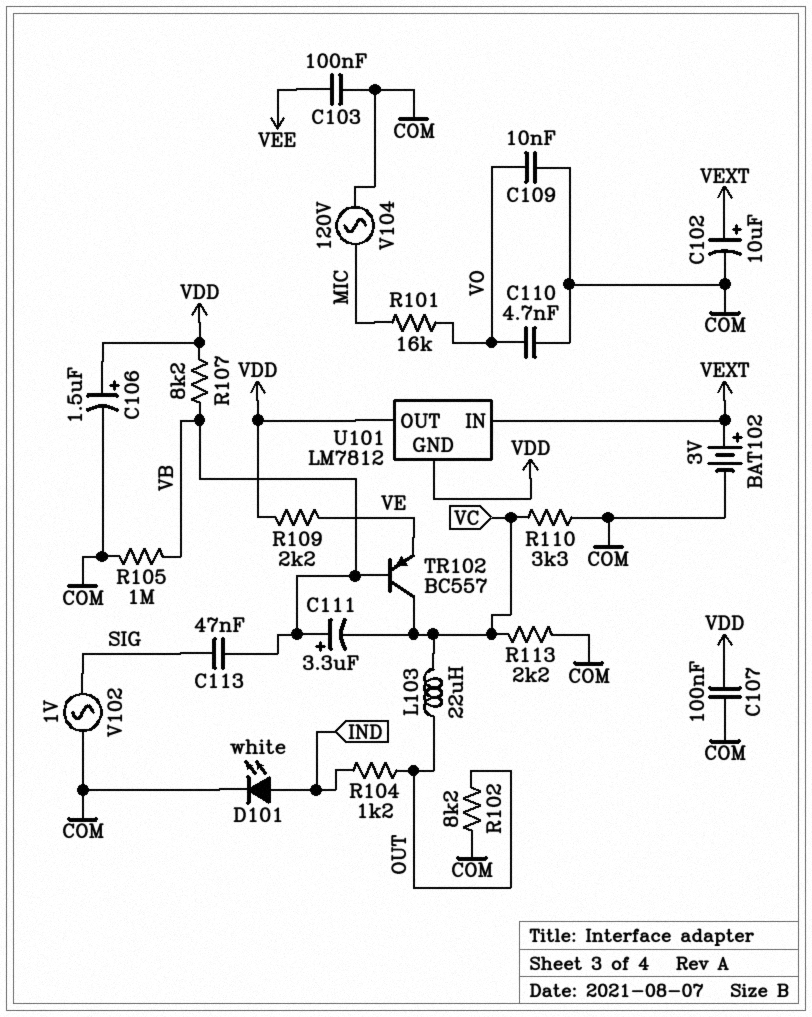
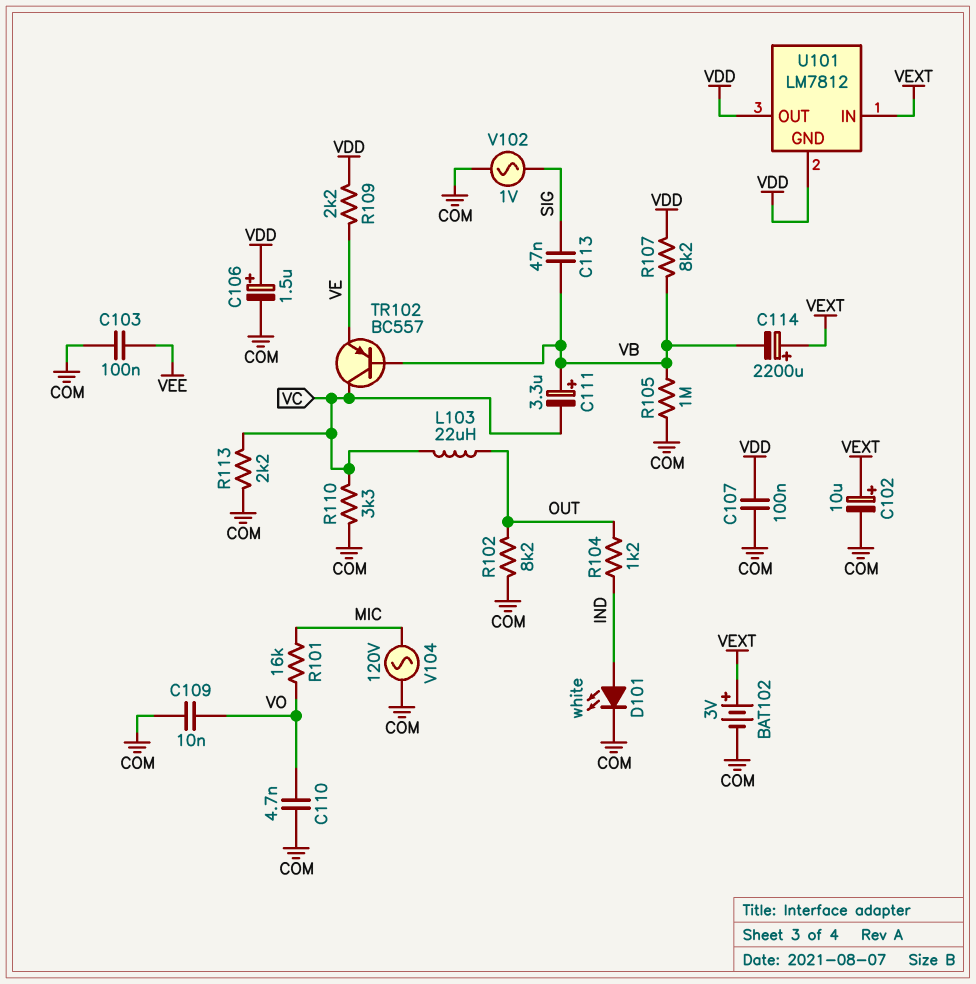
C114: none -> 2200uF (plus VEXT, minus VB)

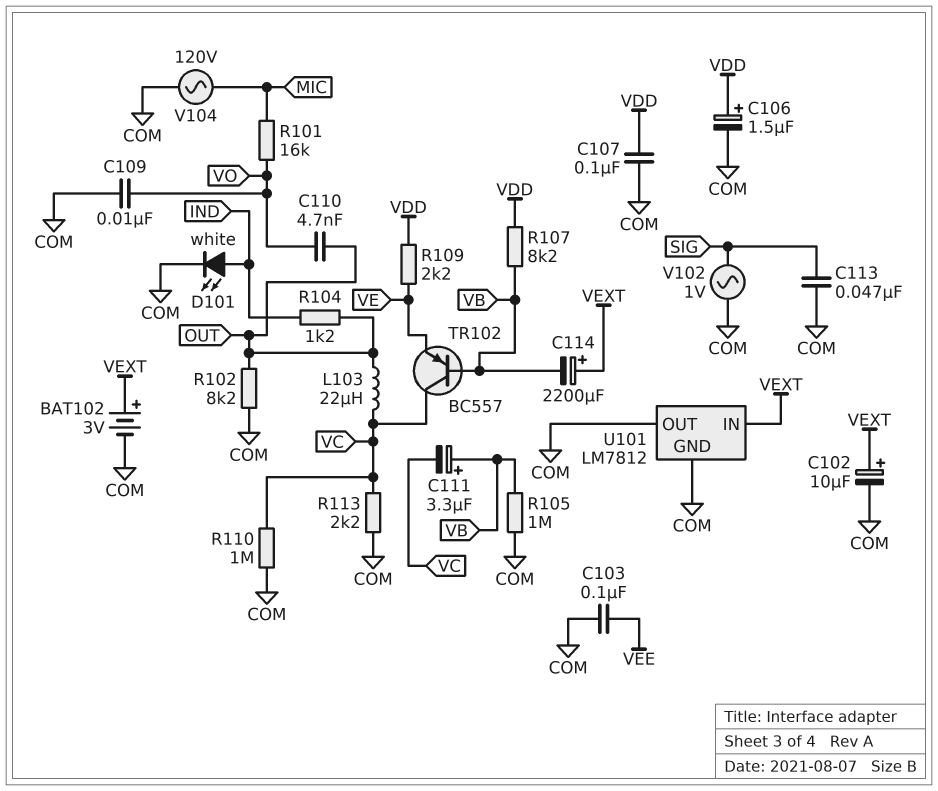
C110: 4.7nF (COM, VO) -> 4.7nF (OUT, VO)
C113: 47nF (SIG, VB) -> 47nF (COM, SIG)
R110: 3.3k (COM, VC) -> 1M (COM, VC)
U101 pin GND: VDD -> COM
U101 pin OUT: VDD -> COM

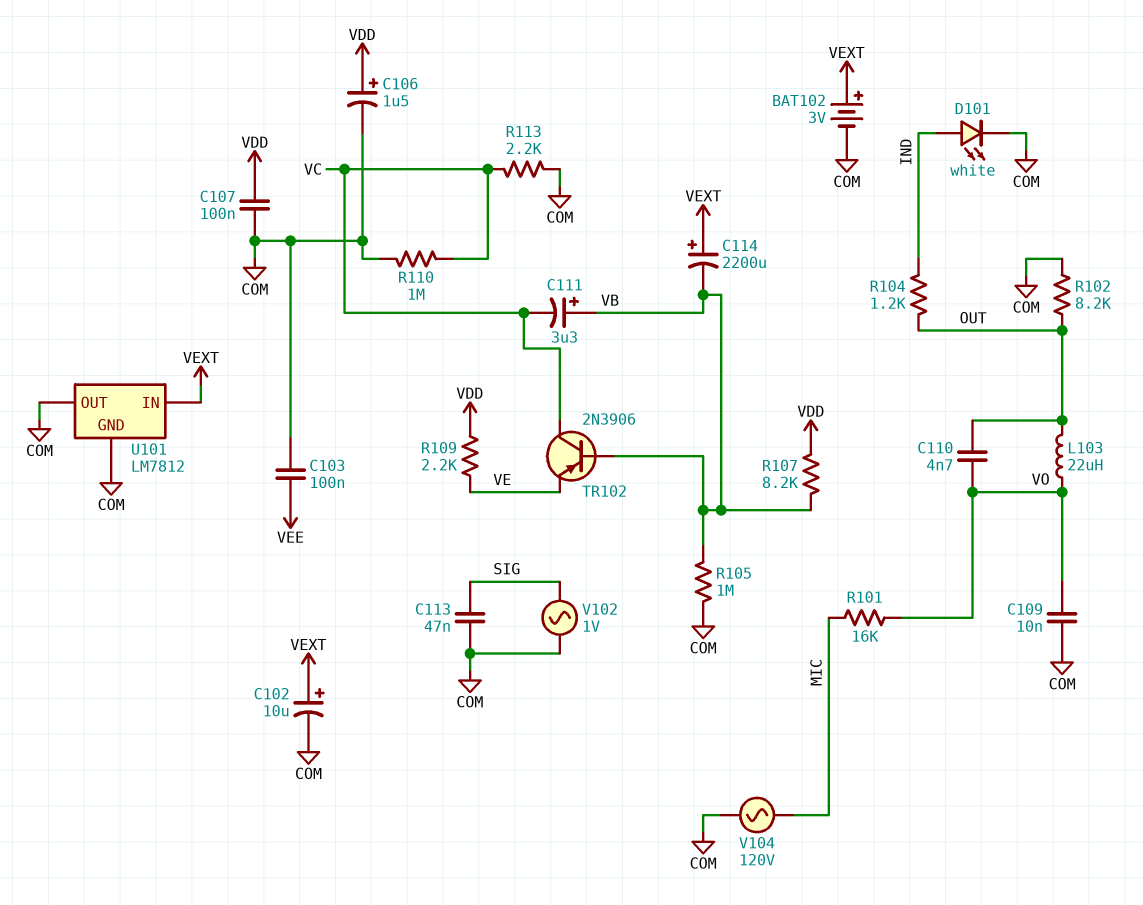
L103: 22uH (OUT, VC) -> 22uH (OUT, VO)
TR102: PNP BC557 (B VB, C VC, E VE) -> PNP 2N3906 (B VB, C VC, E VE)

